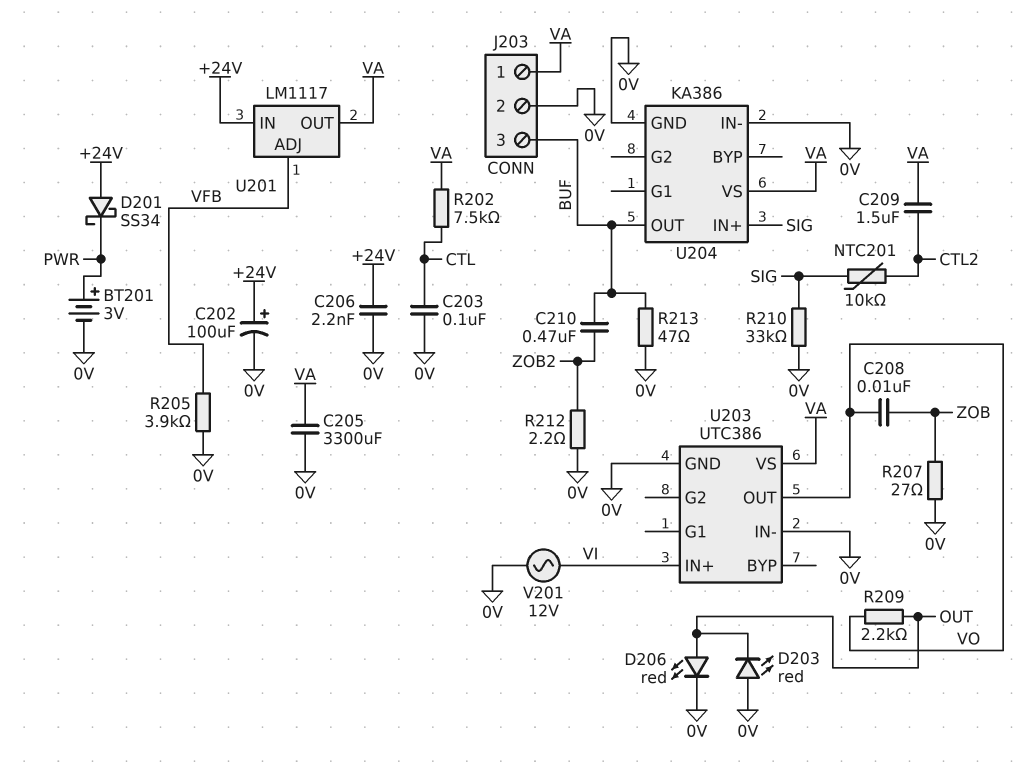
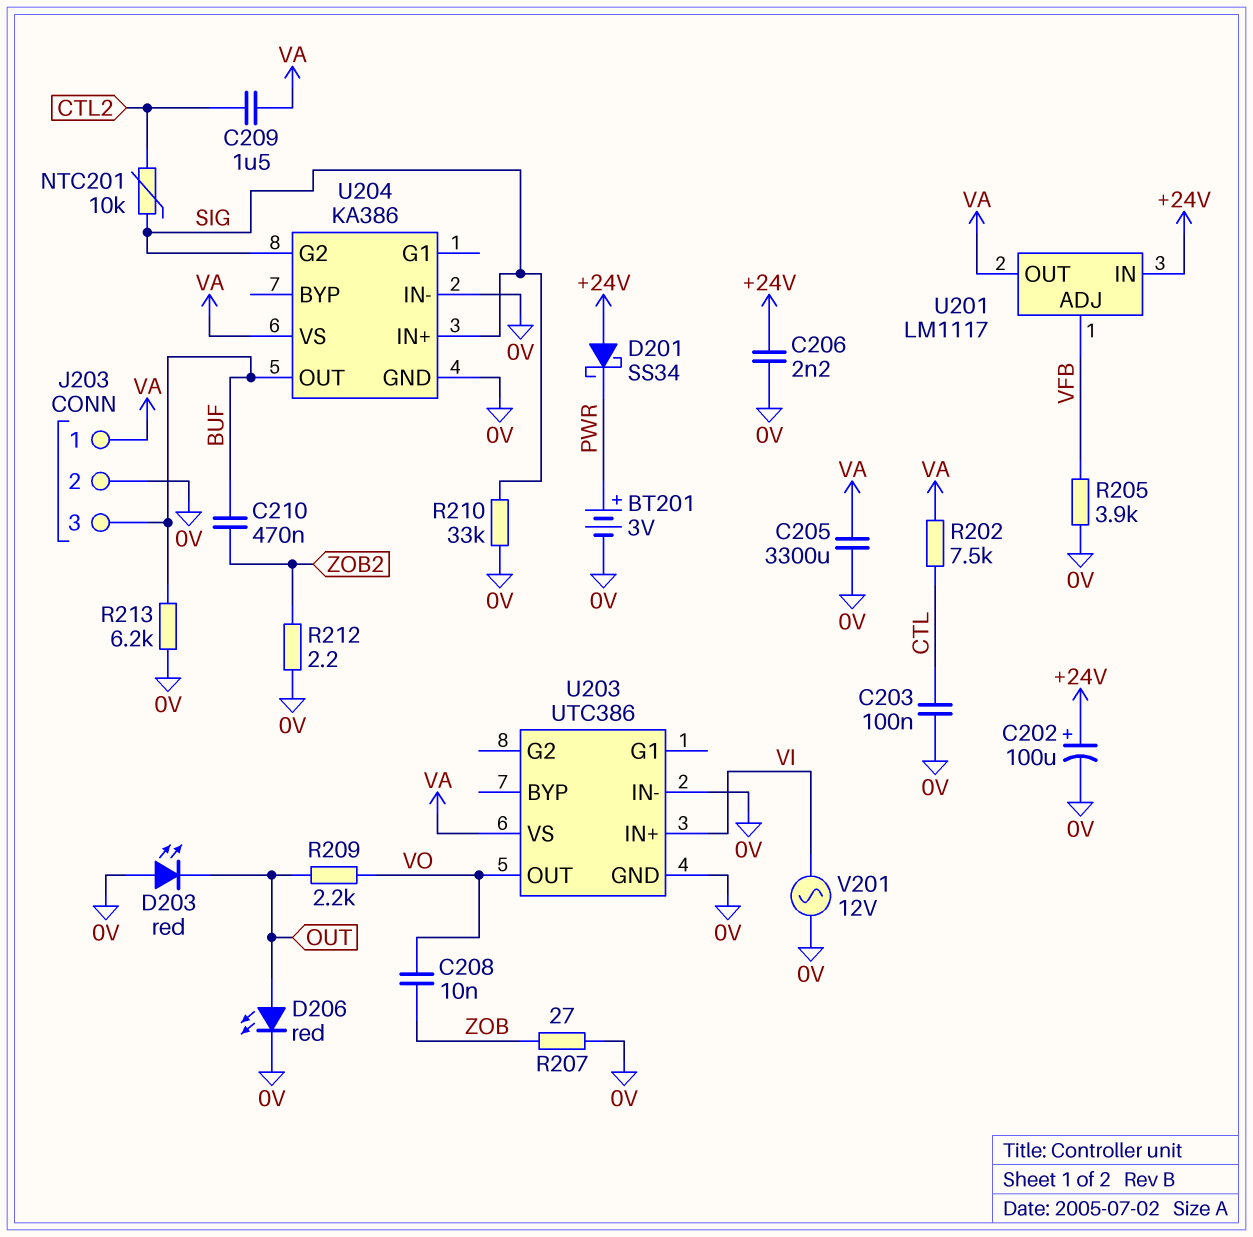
R213: 47 (0V, BUF) -> 6.2k (0V, BUF)
U204 pin G2: none -> SIG

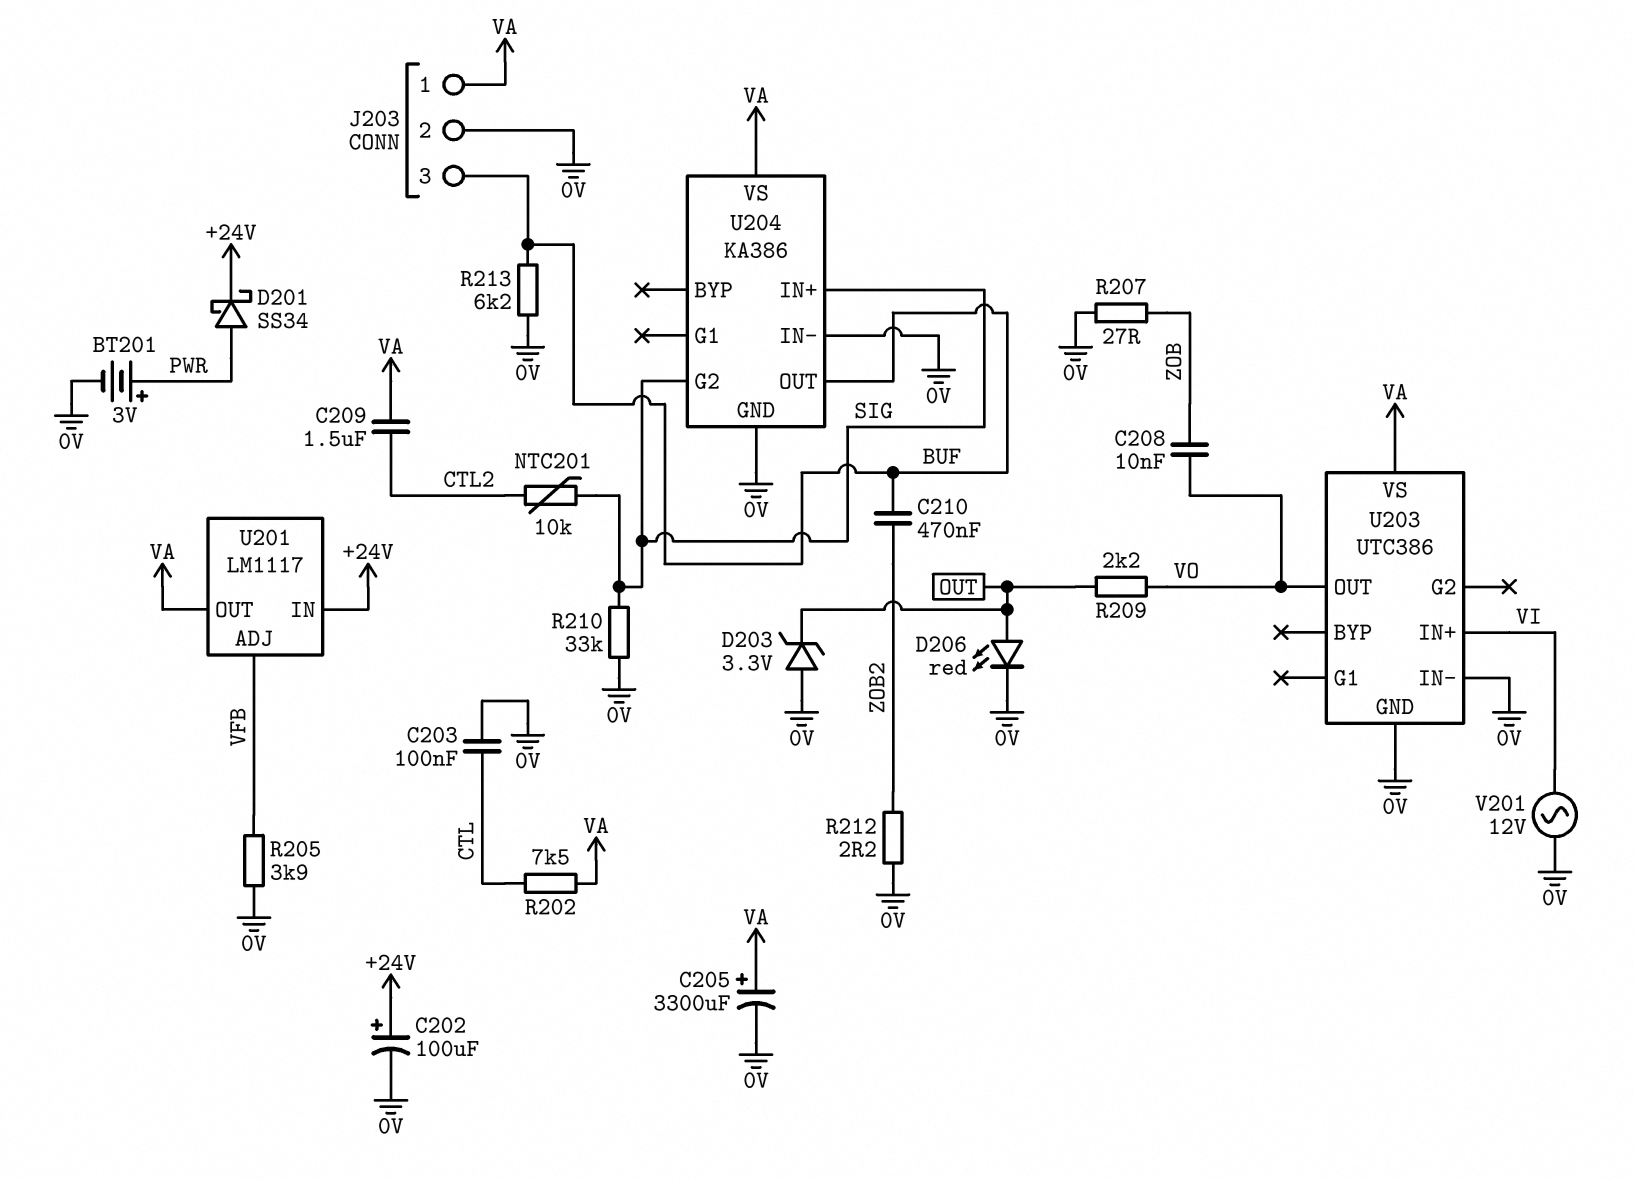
C205: 3300uF (0V, VA) -> 3300uF (plus VA, minus 0V)
C206: 2.2nF (+24V, 0V) -> none
D201: schottky SS34 (A +24V, K PWR) -> schottky SS34 (A PWR, K +24V)
D203: LED red (A 0V, K OUT) -> zener 3.3V (A 0V, K OUT)

